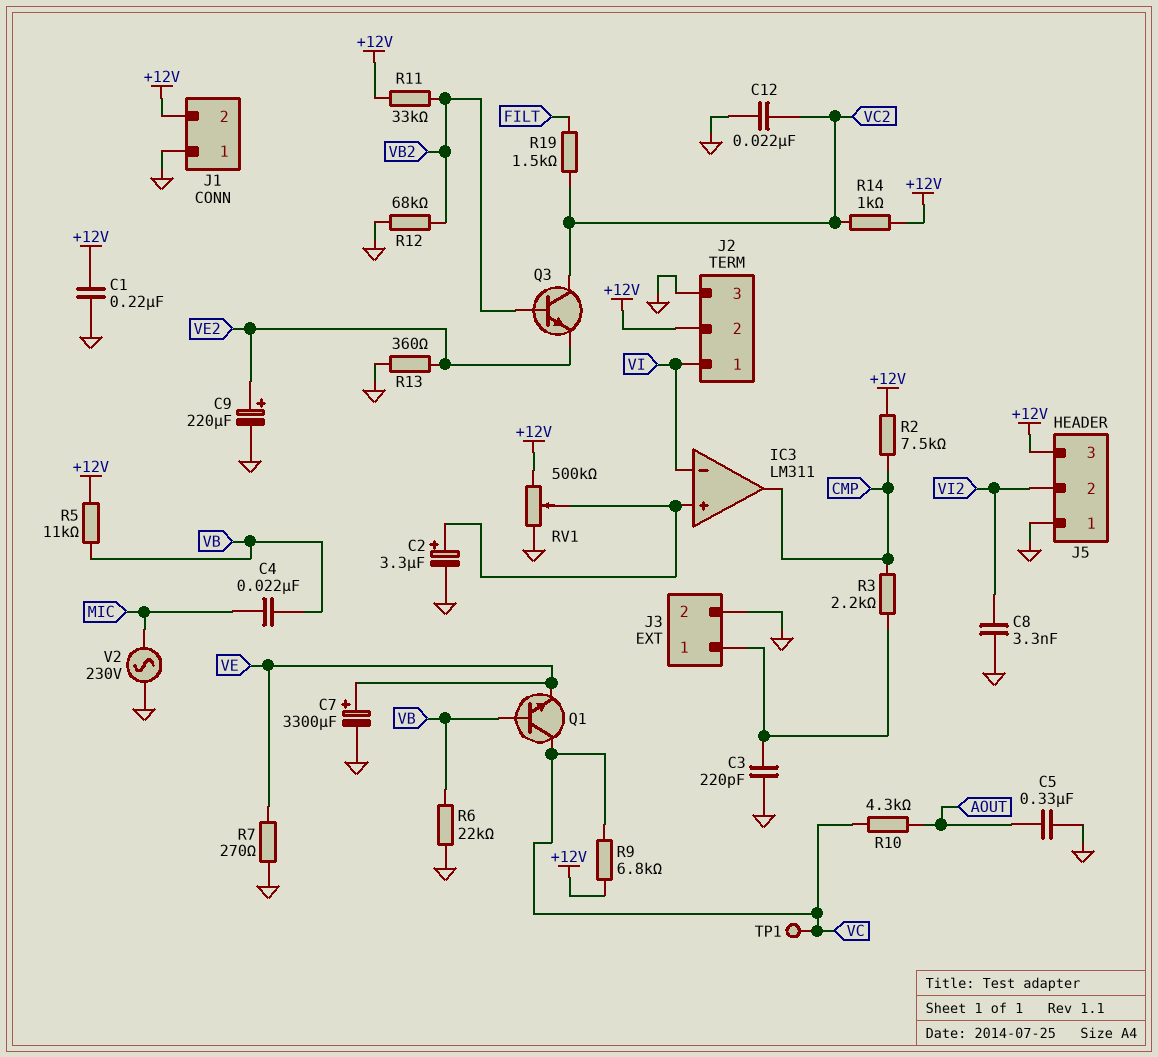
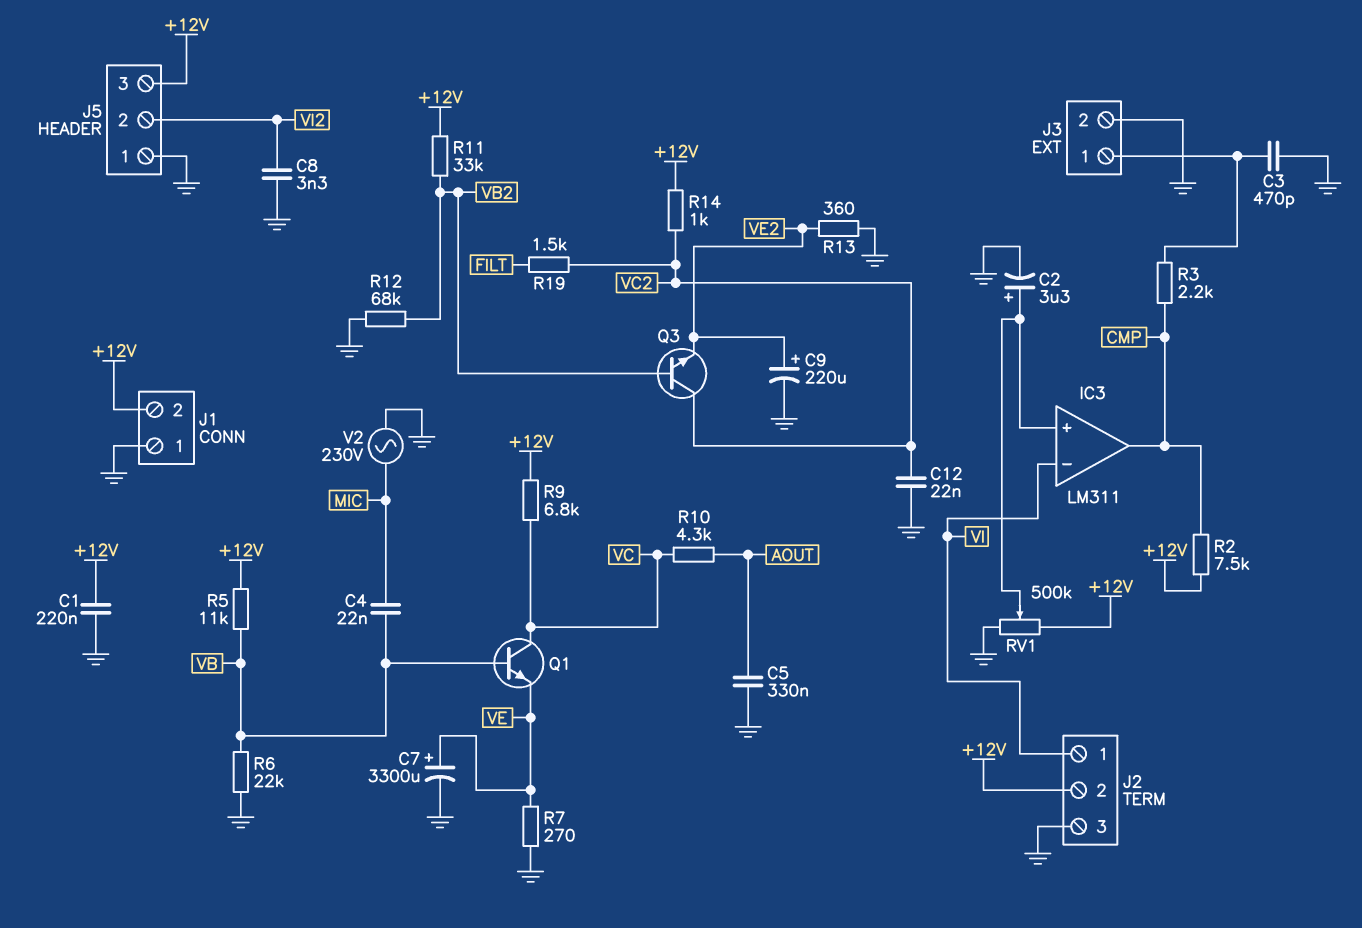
C3: 220pF (GND, J3/1) -> 470pF (GND, J3/1)
TP1: test point (VC) -> none

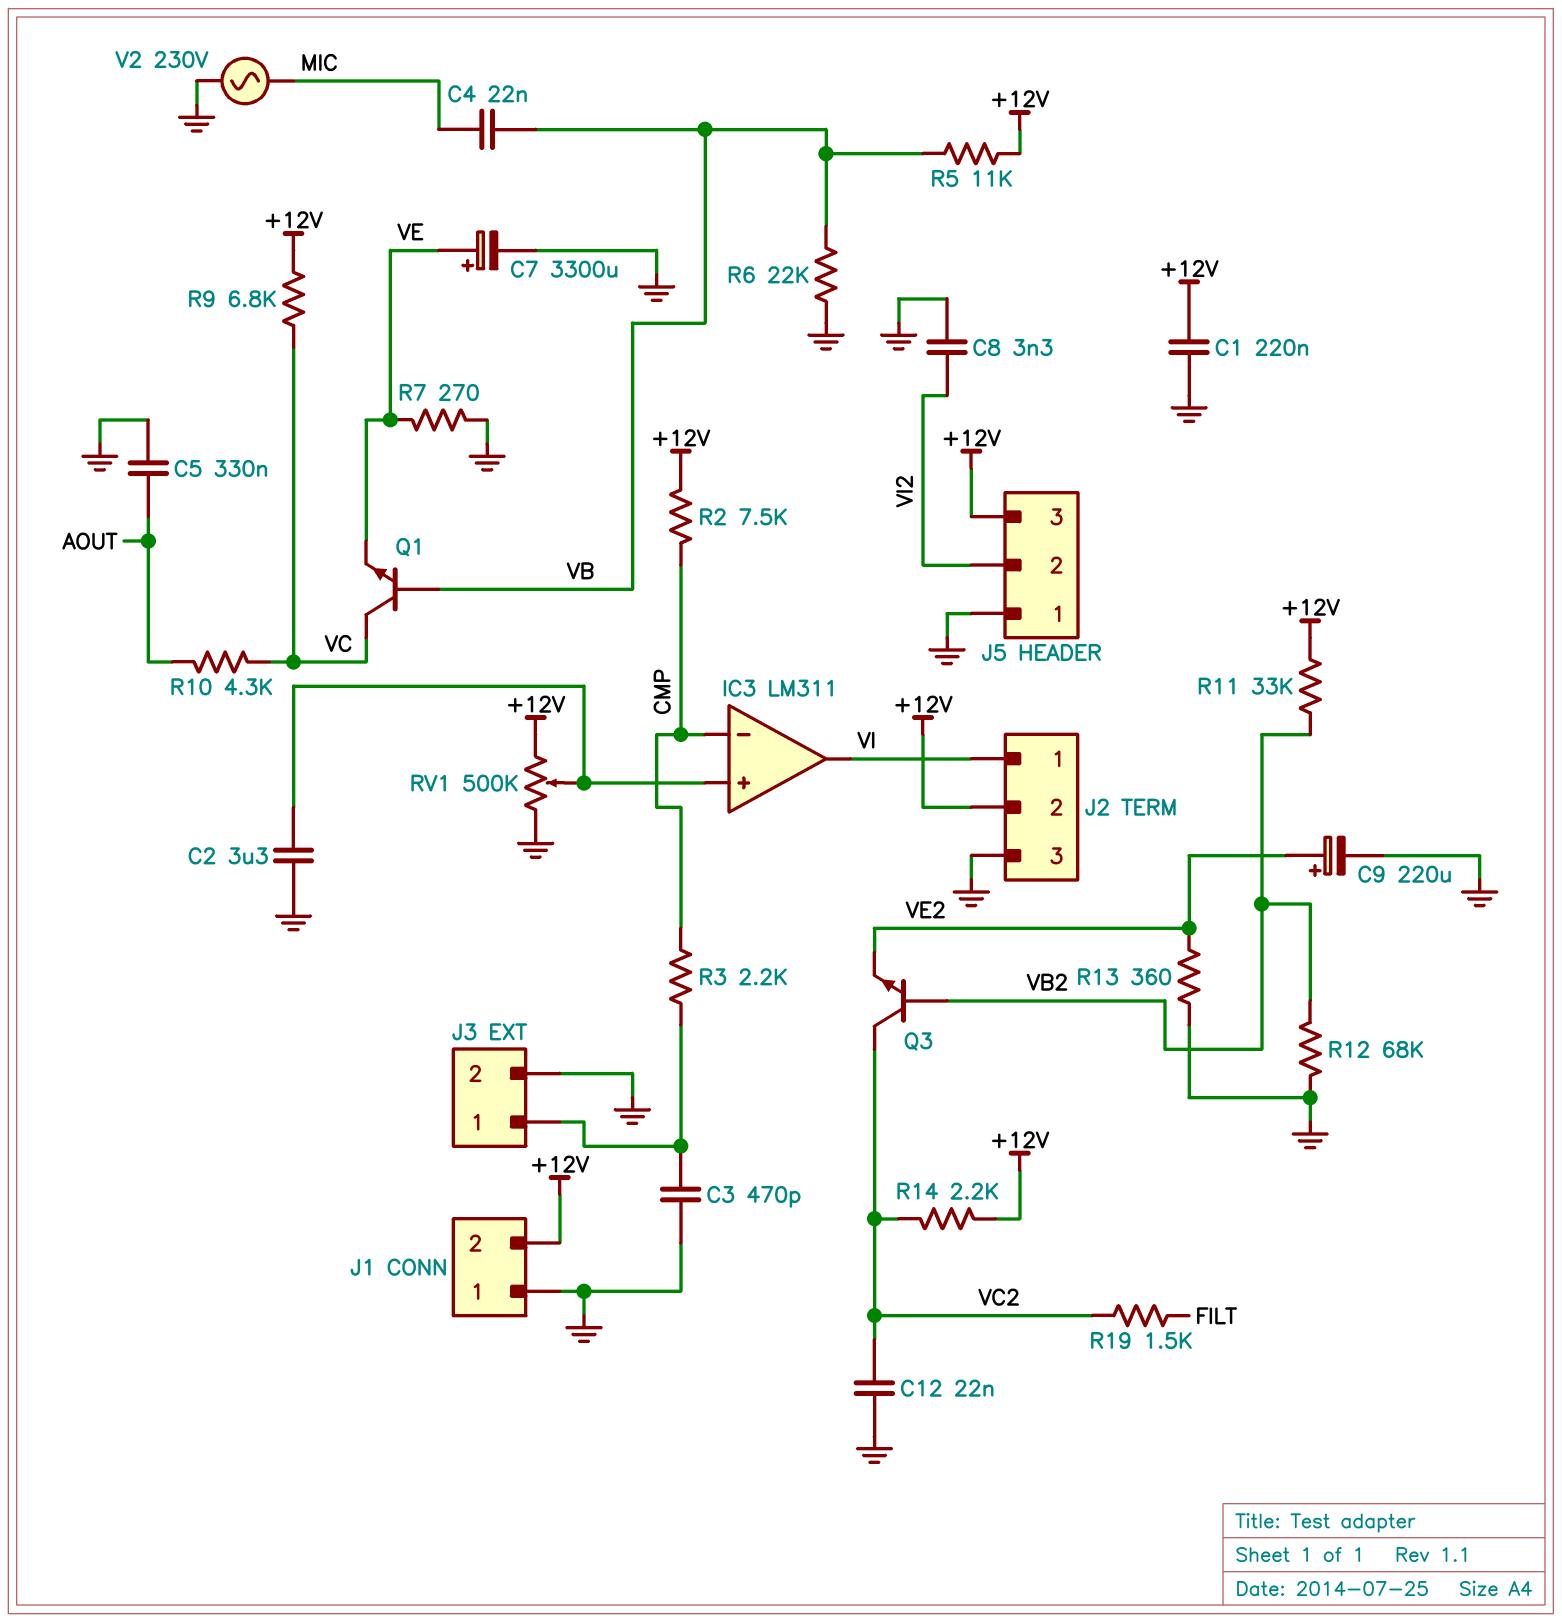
C2: 3.3uF (plus IC3/in+, minus GND) -> 3.3uF (GND, IC3/in+)
IC3 pin in-: VI -> CMP
IC3 pin out: CMP -> VI
R14: 1k (+12V, VC2) -> 2.2k (+12V, VC2)

